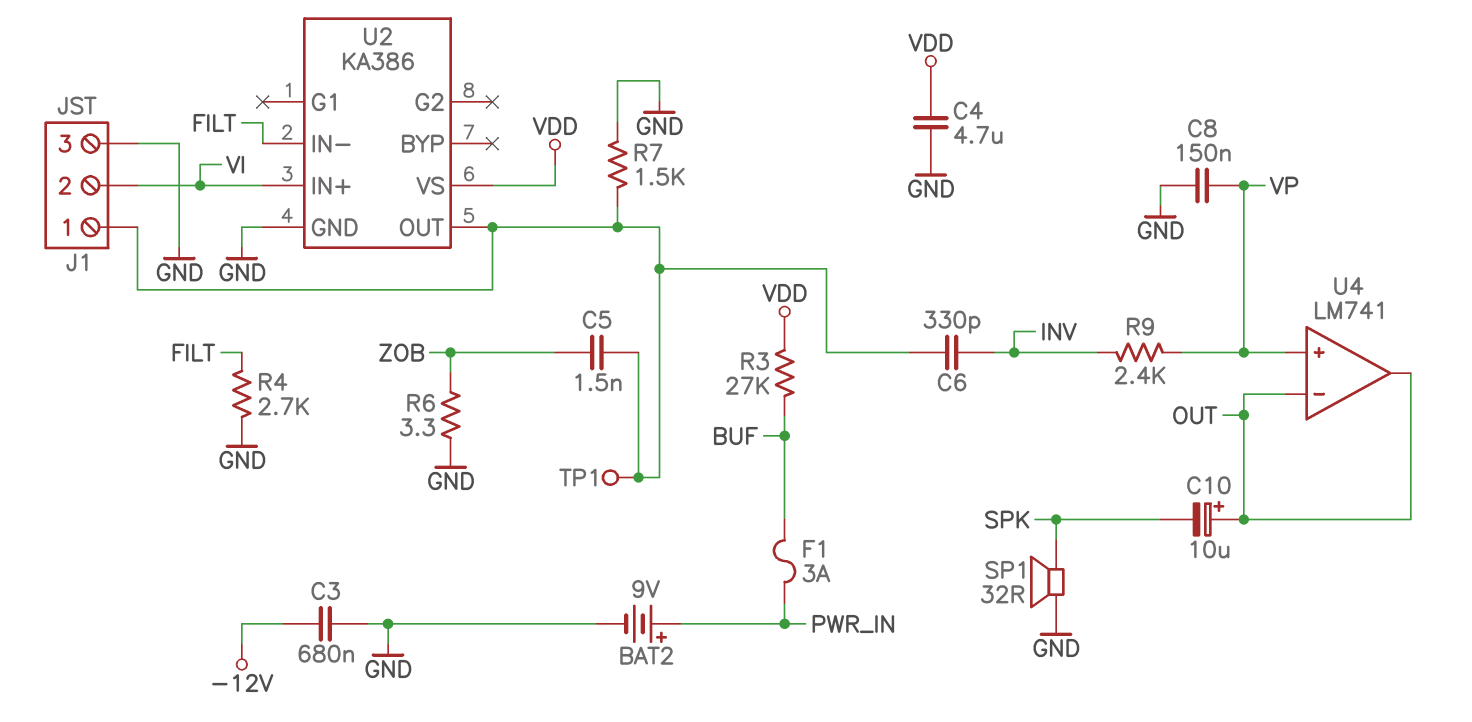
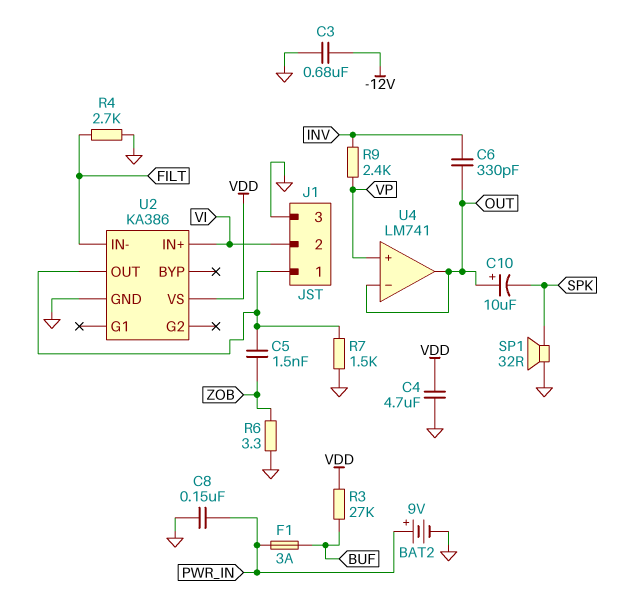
C6: 330pF (INV, J1/1) -> 330pF (INV, OUT)
C8: 150nF (GND, VP) -> 150nF (GND, PWR_IN)
TP1: test point (J1/1) -> none

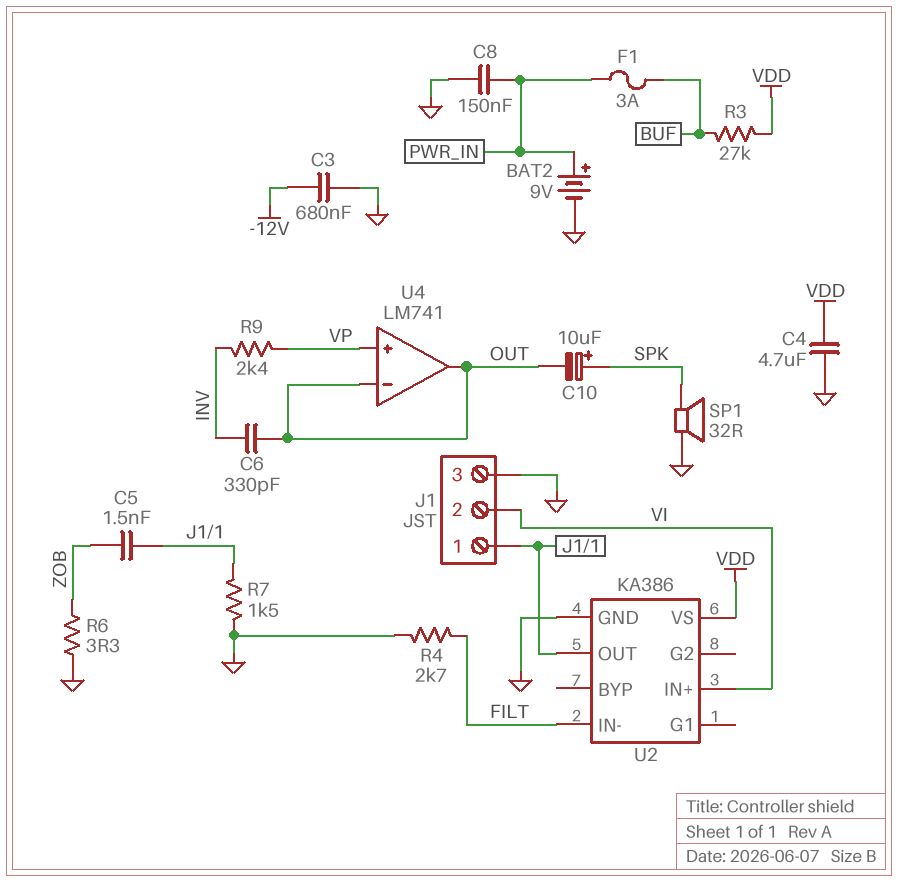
C10: 10uF (plus OUT, minus SPK) -> 10uF (plus SPK, minus OUT)

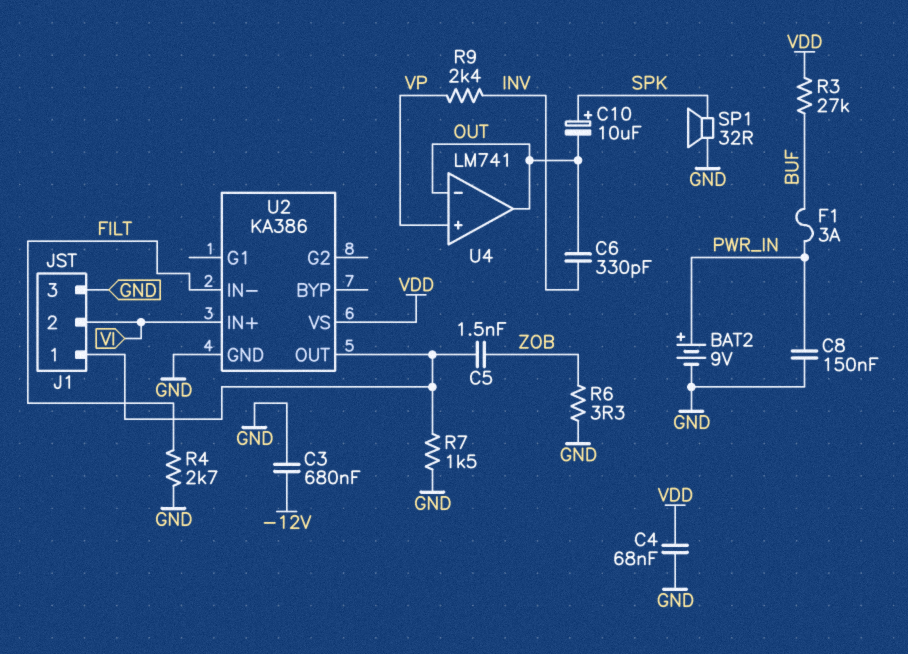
C4: 4.7uF (GND, VDD) -> 68nF (GND, VDD)

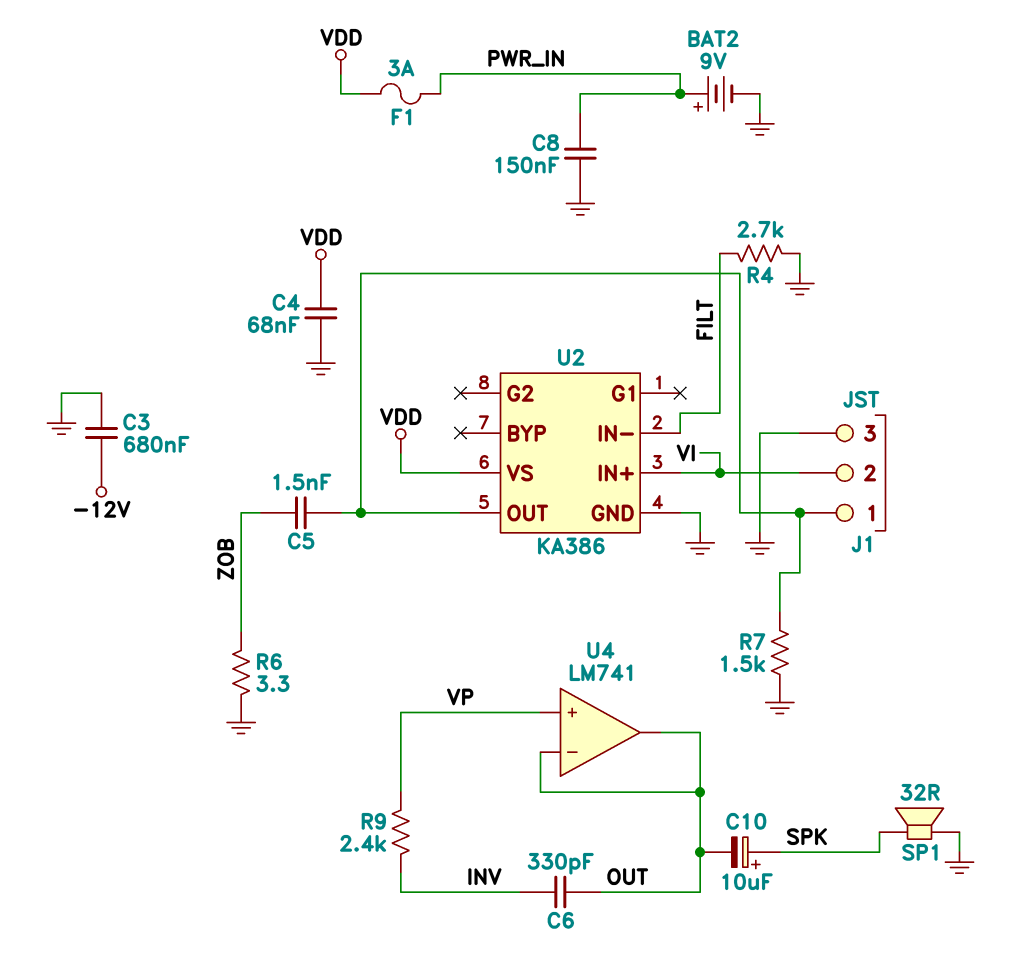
F1: 3A (BUF, PWR_IN) -> 3A (PWR_IN, VDD)
R3: 27k (BUF, VDD) -> none

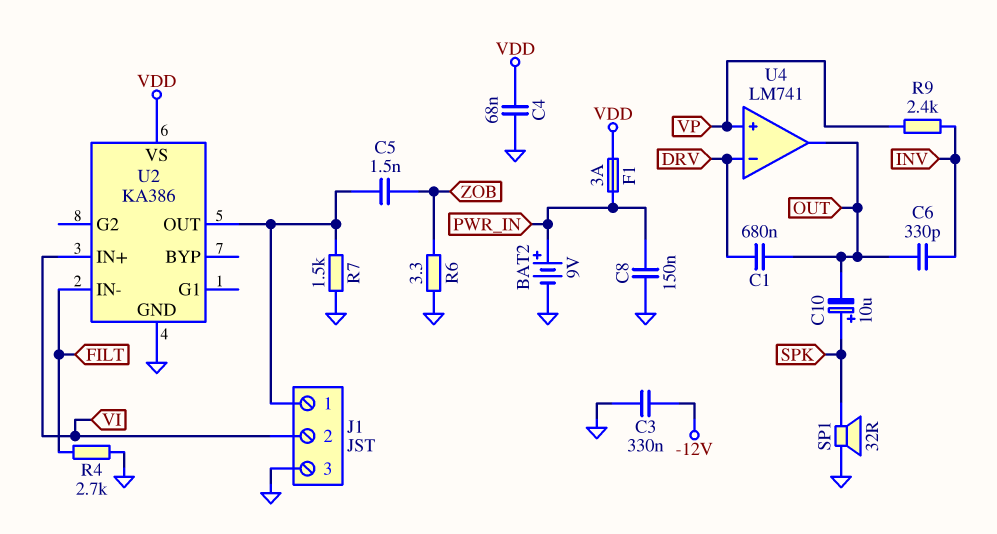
C1: none -> 680nF (DRV, OUT)
C3: 680nF (-12V, GND) -> 330nF (-12V, GND)
U4 pin in-: OUT -> DRV

